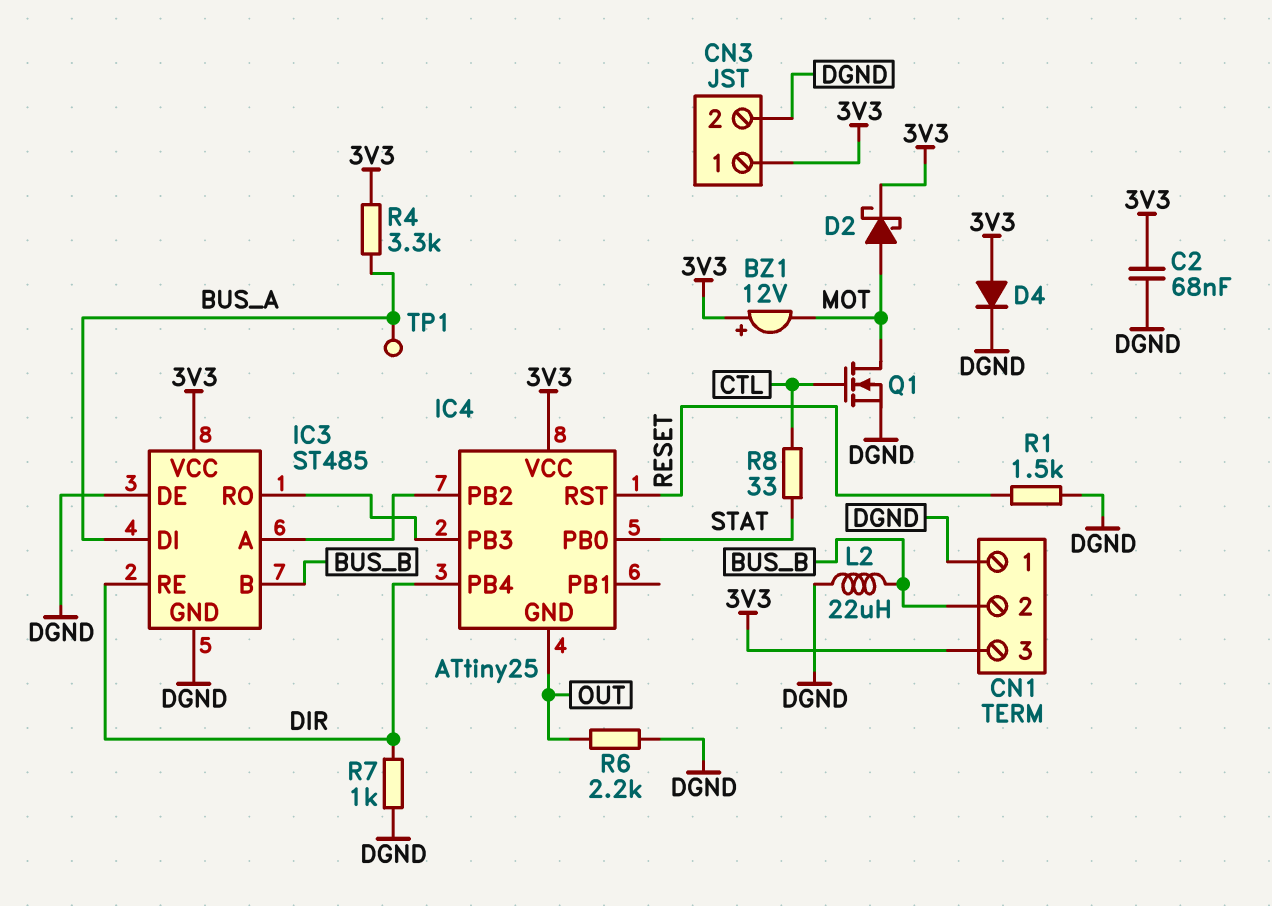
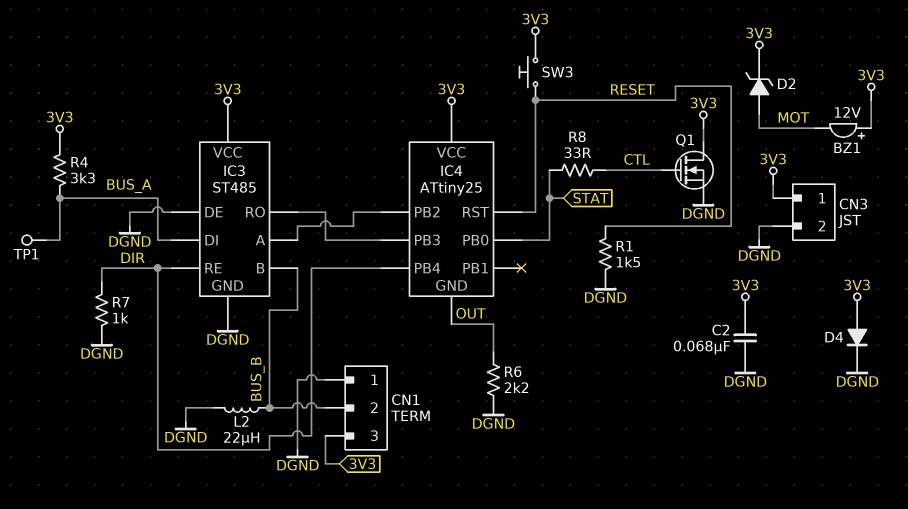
D2: schottky (A MOT, K 3V3) -> zener (A MOT, K 3V3)
Q1: NMOS (G CTL, D MOT, S DGND) -> NMOS (G CTL, D 3V3, S DGND)
SW3: none -> button (3V3, RESET)

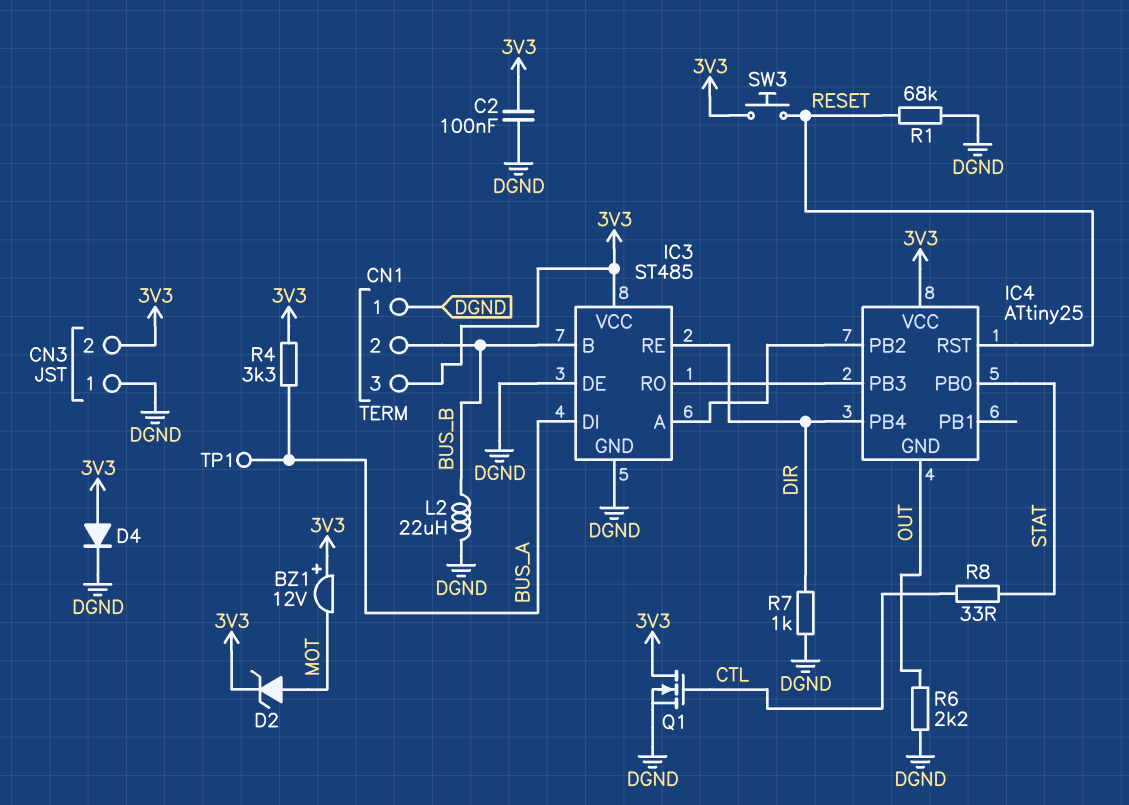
C2: 68nF (3V3, DGND) -> 100nF (3V3, DGND)
CN3 pin 1: 3V3 -> DGND
CN3 pin 2: DGND -> 3V3
R1: 1.5k (DGND, RESET) -> 68k (DGND, RESET)

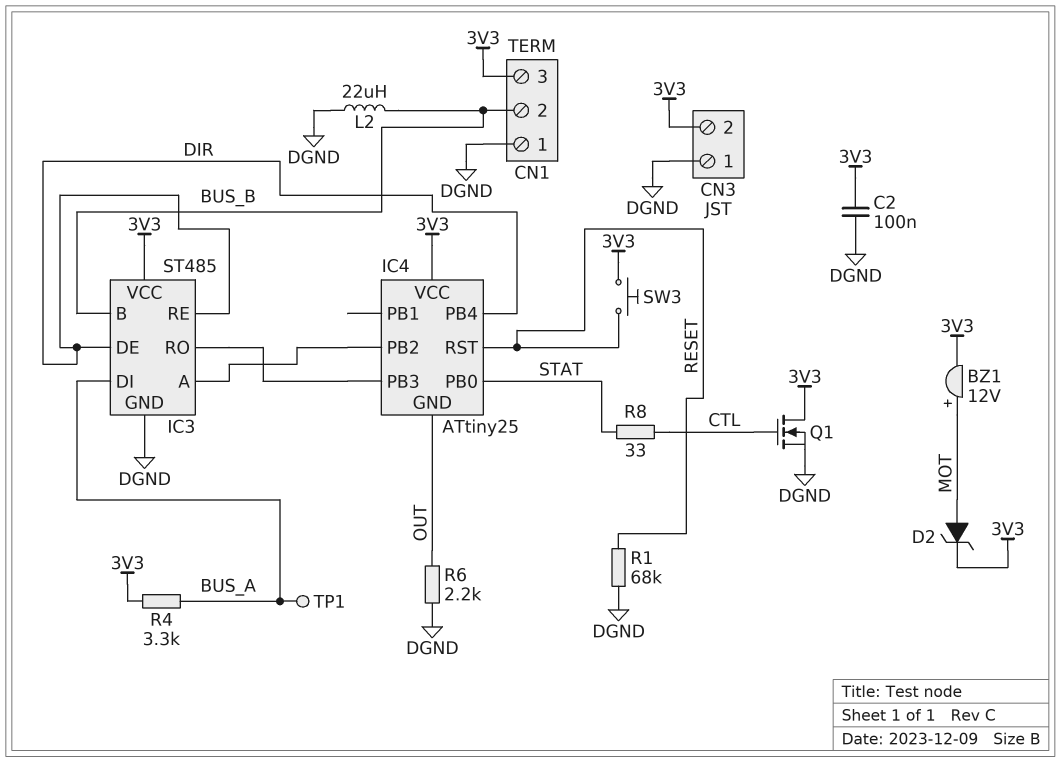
BZ1: buzzer 12V (plus 3V3, minus MOT) -> buzzer 12V (plus MOT, minus 3V3)
D4: diode (A 3V3, K DGND) -> none
IC3 pin DE: DGND -> DIR
R7: 1k (DGND, DIR) -> none

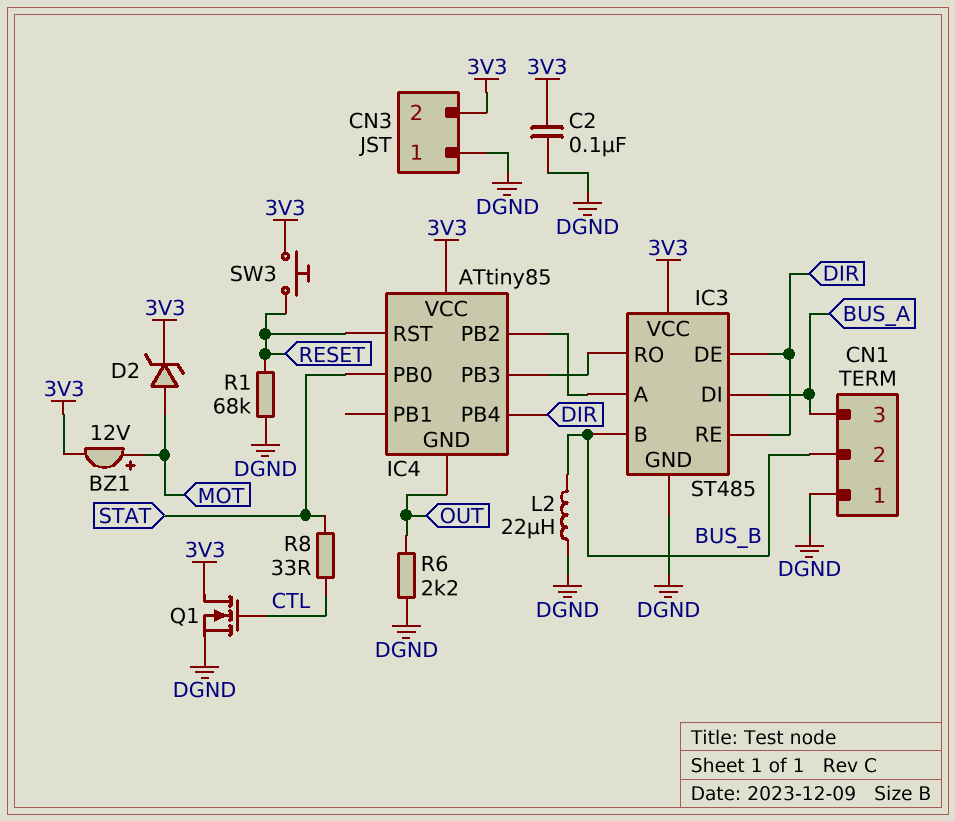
CN1 pin 3: 3V3 -> BUS_A
IC4: ATtiny25 -> ATtiny85
R4: 3.3k (3V3, BUS_A) -> none
TP1: test point (BUS_A) -> none

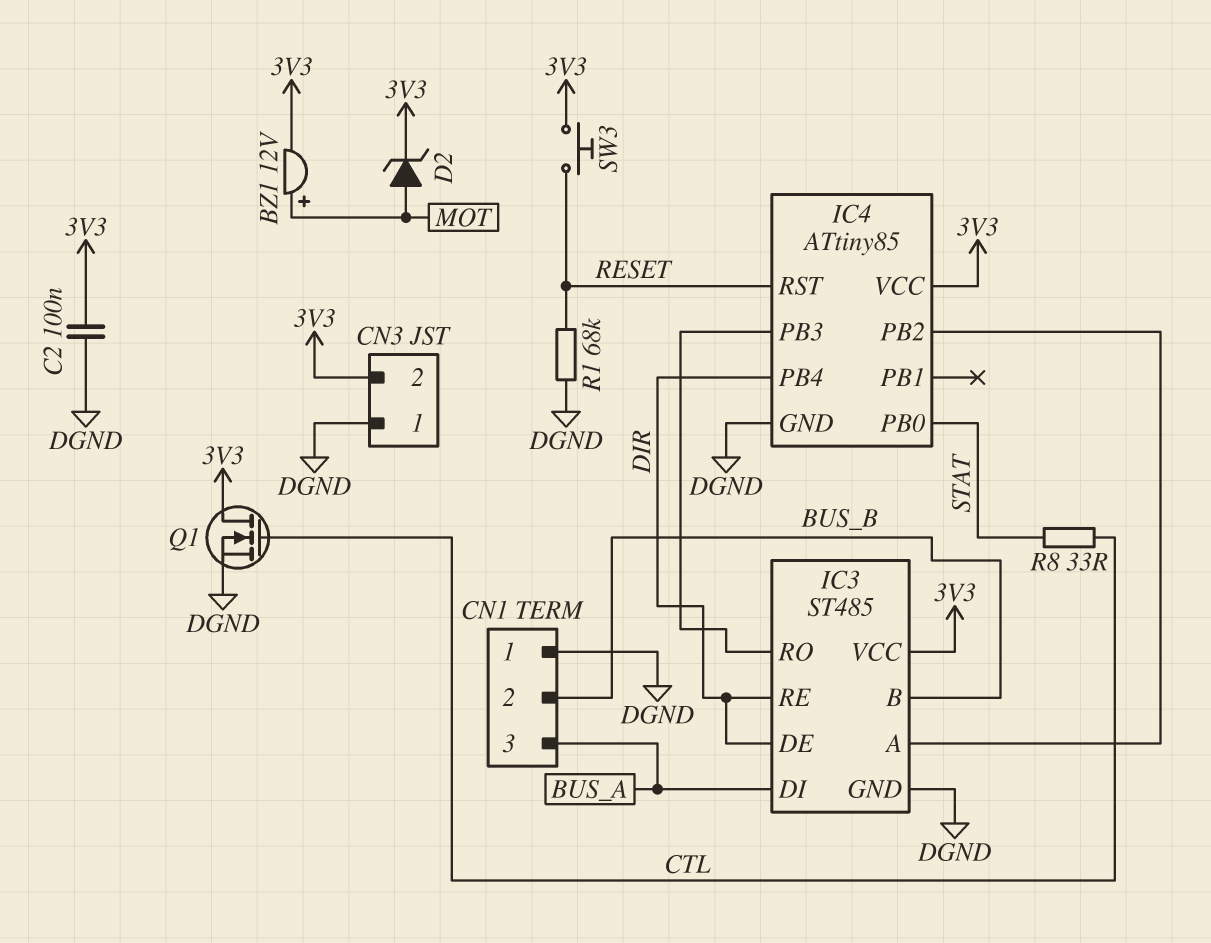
IC4 pin GND: OUT -> DGND
L2: 22uH (BUS_B, DGND) -> none
R6: 2.2k (DGND, OUT) -> none

